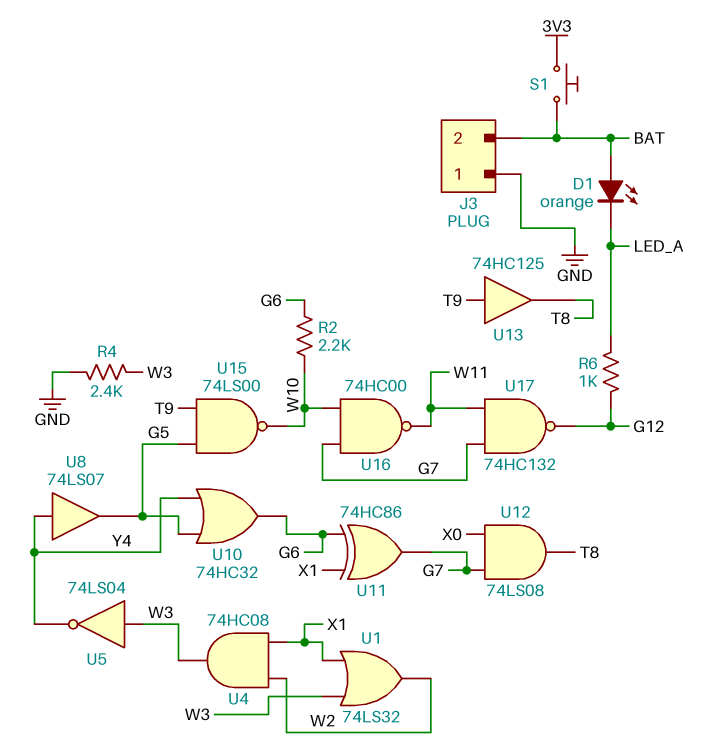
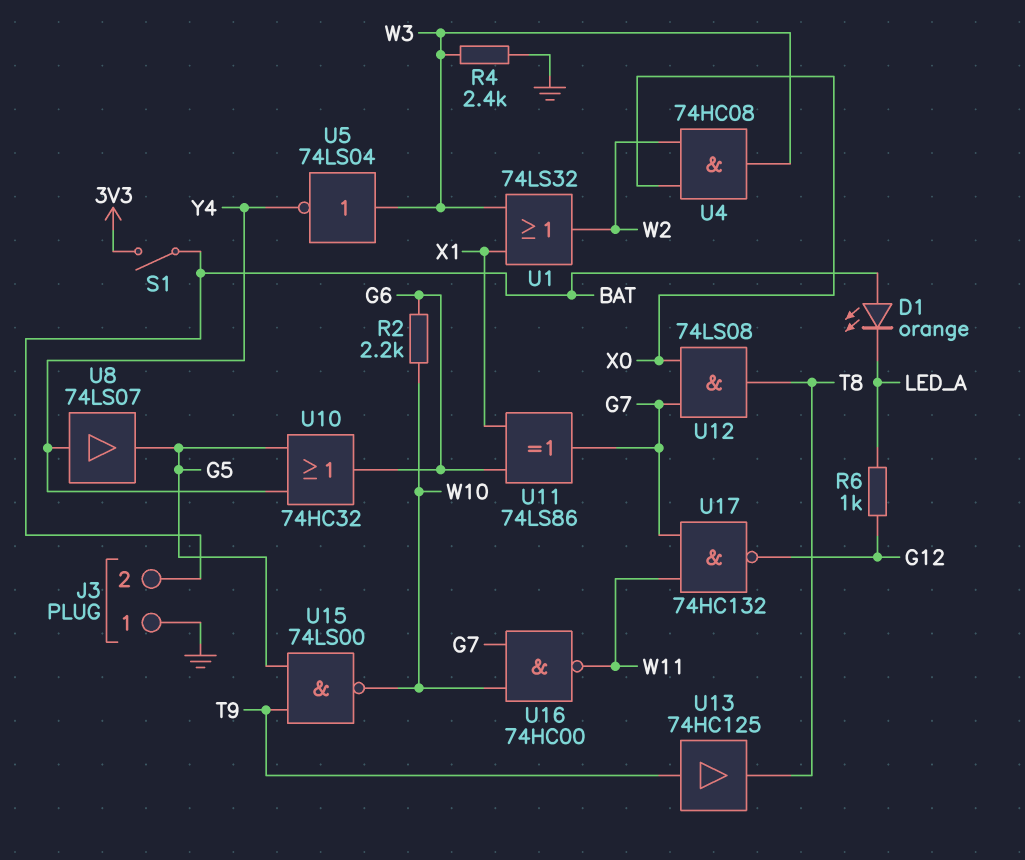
S1: button (3V3, BAT) -> switch (3V3, BAT)
U4: AND 74HC08 (in W2, in X1, out W3) -> AND 74HC08 (in W2, in X0, out W3)
U11: XOR 74HC86 (in G6, in X1, out G7) -> XOR 74LS86 (in G6, in X1, out G7)

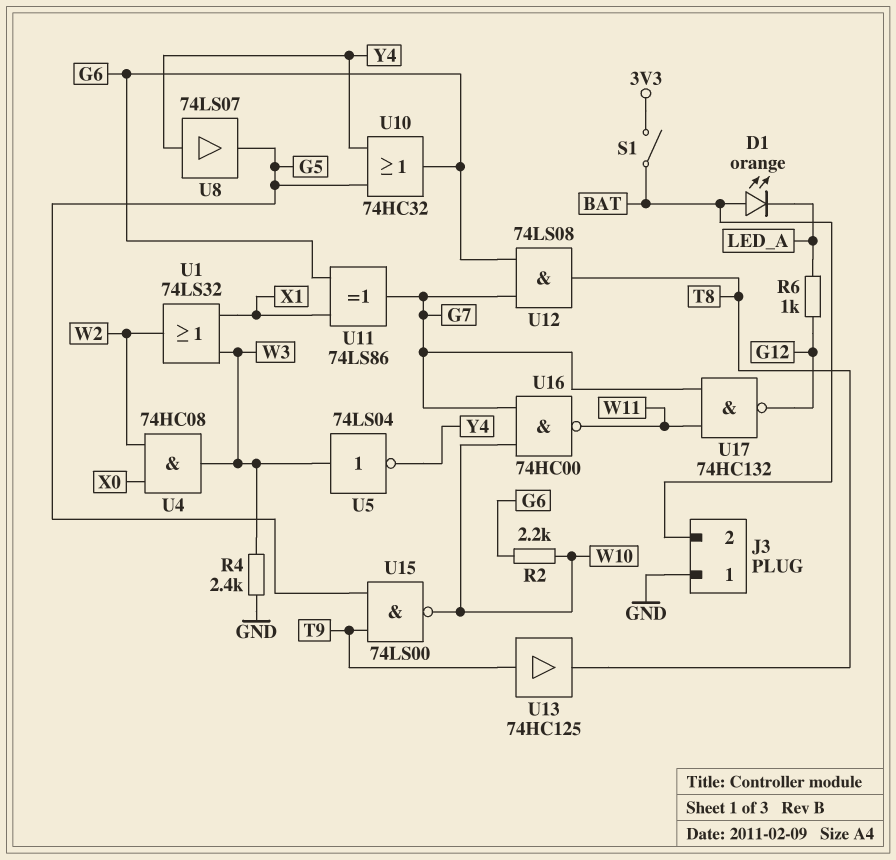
U12: AND 74LS08 (in G7, in X0, out T8) -> AND 74LS08 (in G6, in G7, out T8)

